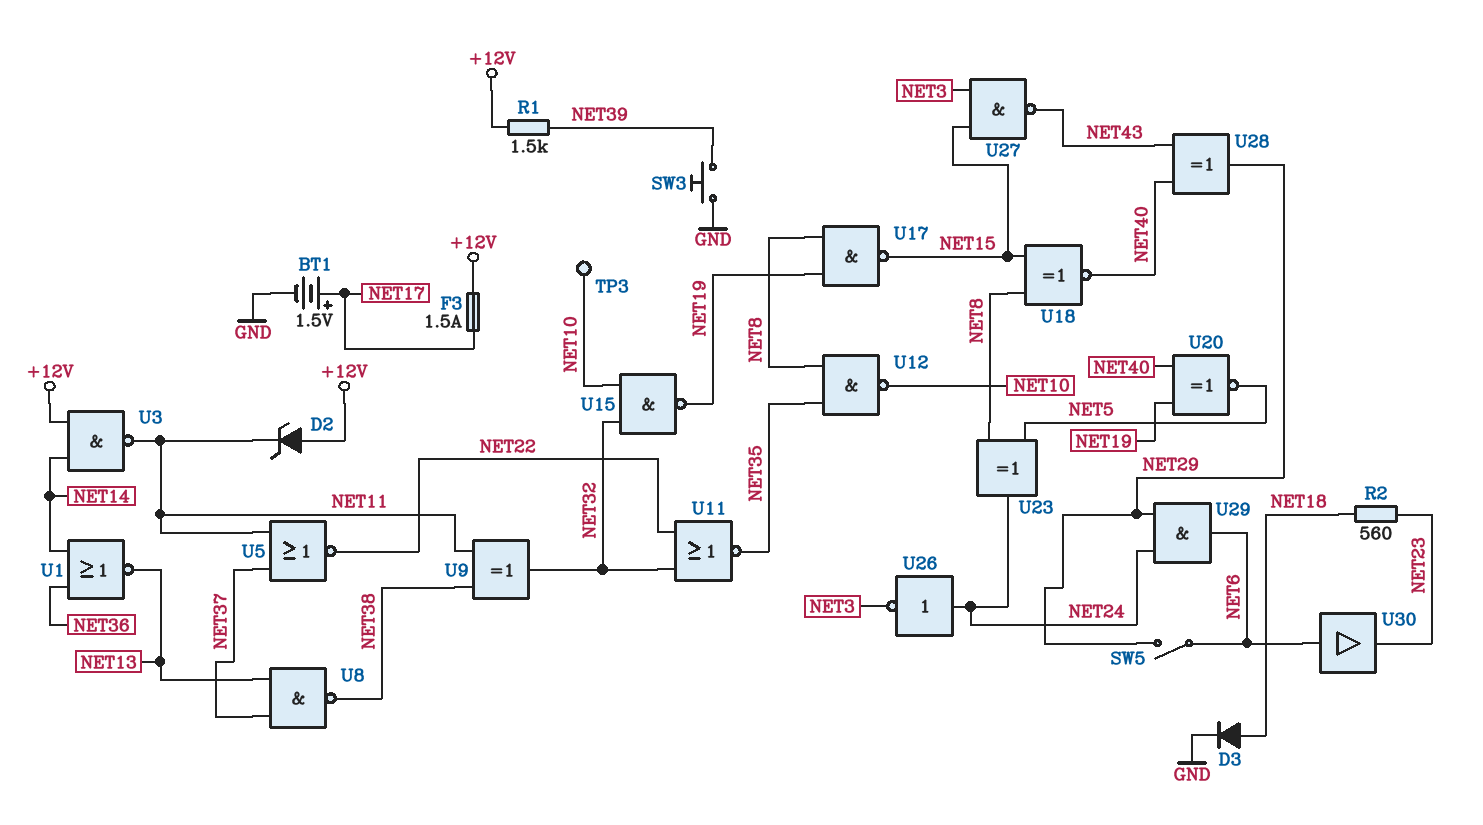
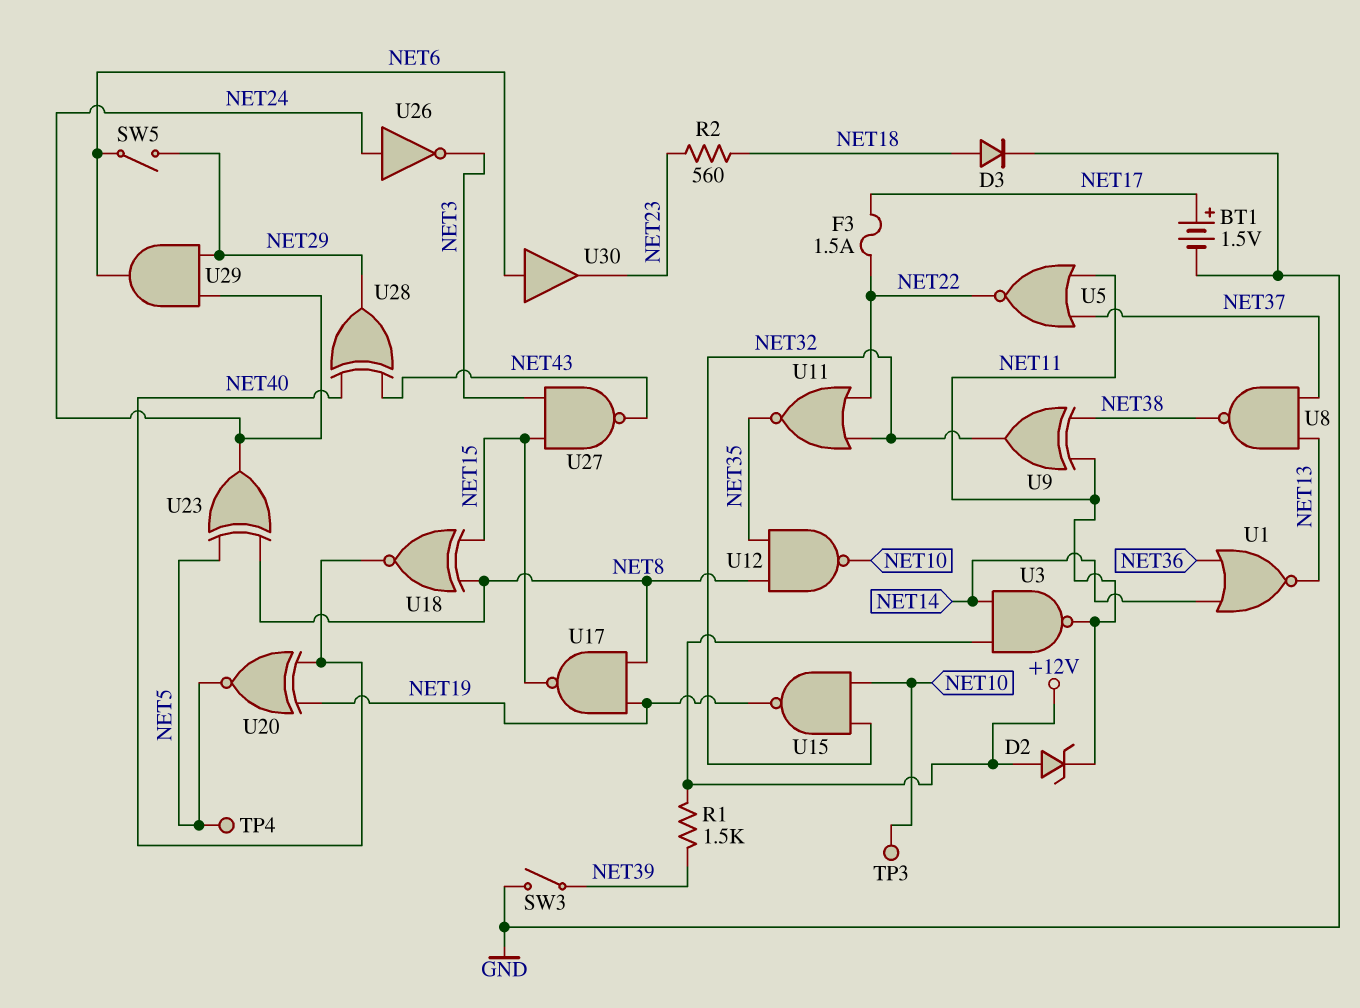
F3: 1.5A (+12V, NET17) -> 1.5A (NET17, NET22)
SW3: button (GND, NET39) -> switch (GND, NET39)
TP4: none -> test point (NET5)

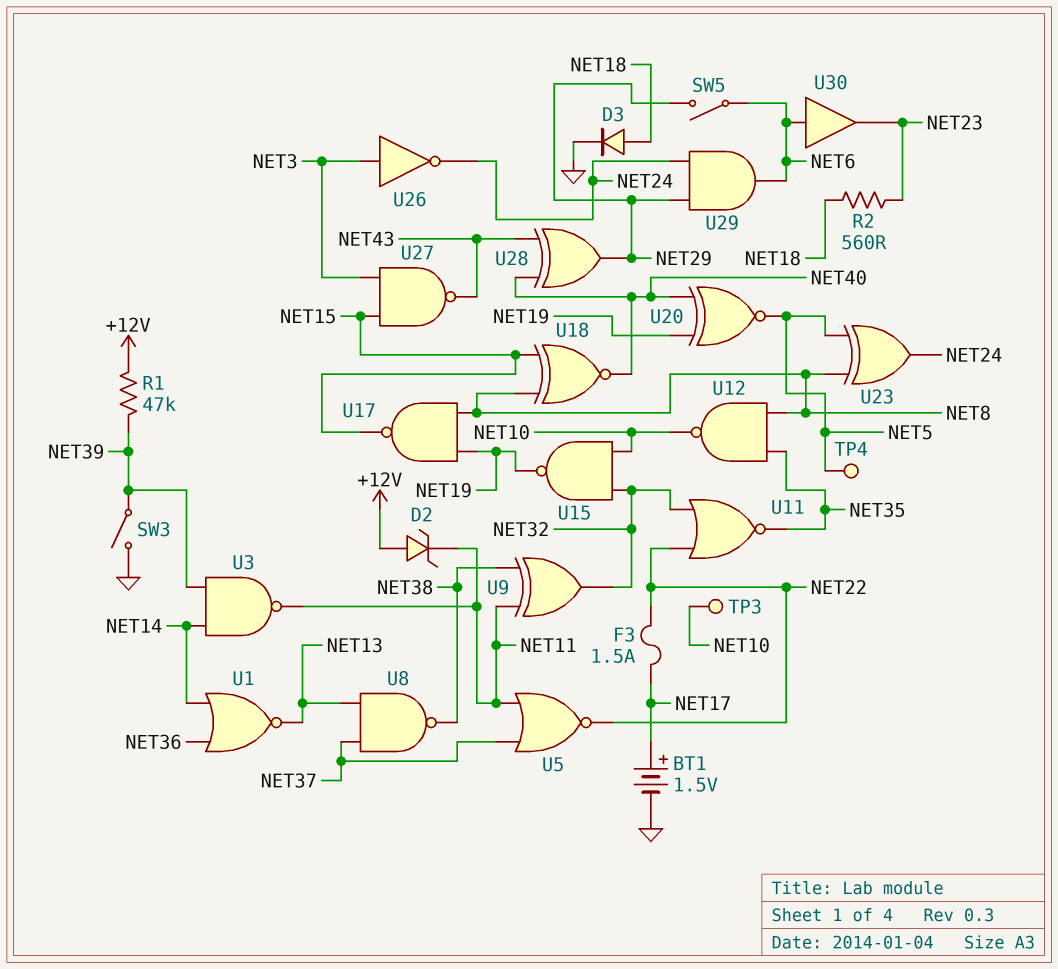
R1: 1.5k (+12V, NET39) -> 47k (+12V, NET39)
U3: NAND (in +12V, in NET14, out NET11) -> NAND (in NET14, in NET39, out NET11)
U26: NOT (in NET24, out NET3) -> NOT (in NET3, out NET24)

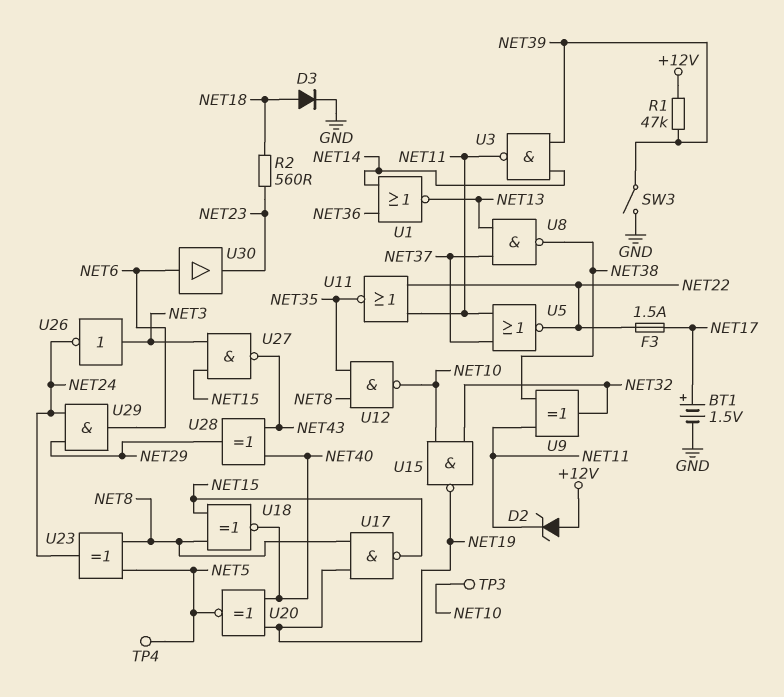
SW5: switch (NET6, NET29) -> none
U11: NOR (in NET22, in NET32, out NET35) -> NOR (in NET11, in NET22, out NET35)

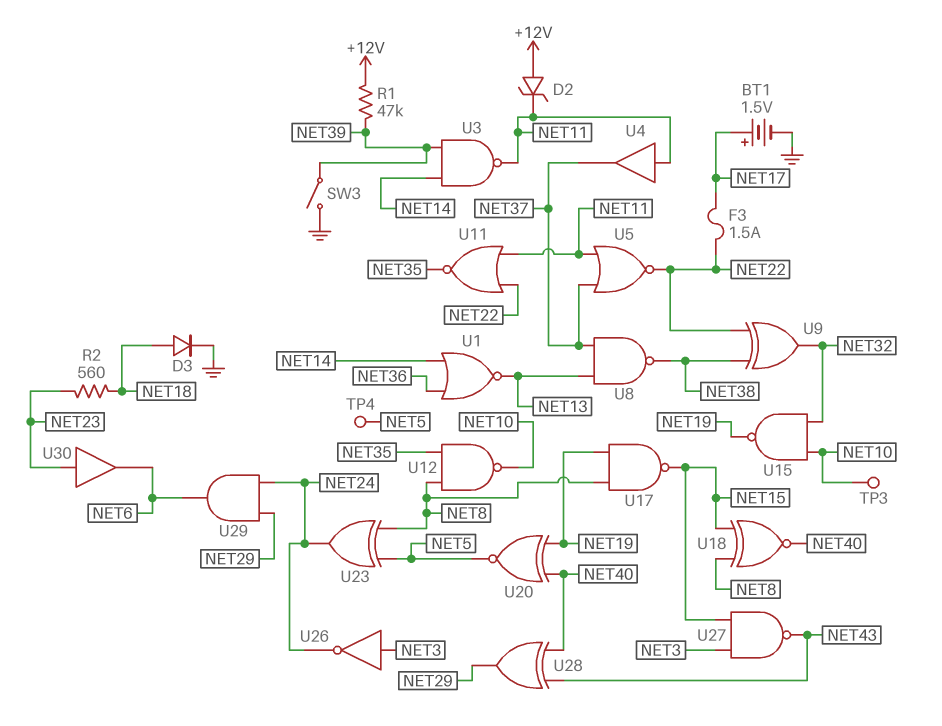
U4: none -> buffer (in NET11, out NET37)
U9: XOR (in NET11, in NET38, out NET32) -> XOR (in NET22, in NET38, out NET32)
U30: buffer (in NET6, out NET23) -> buffer (in NET23, out NET6)

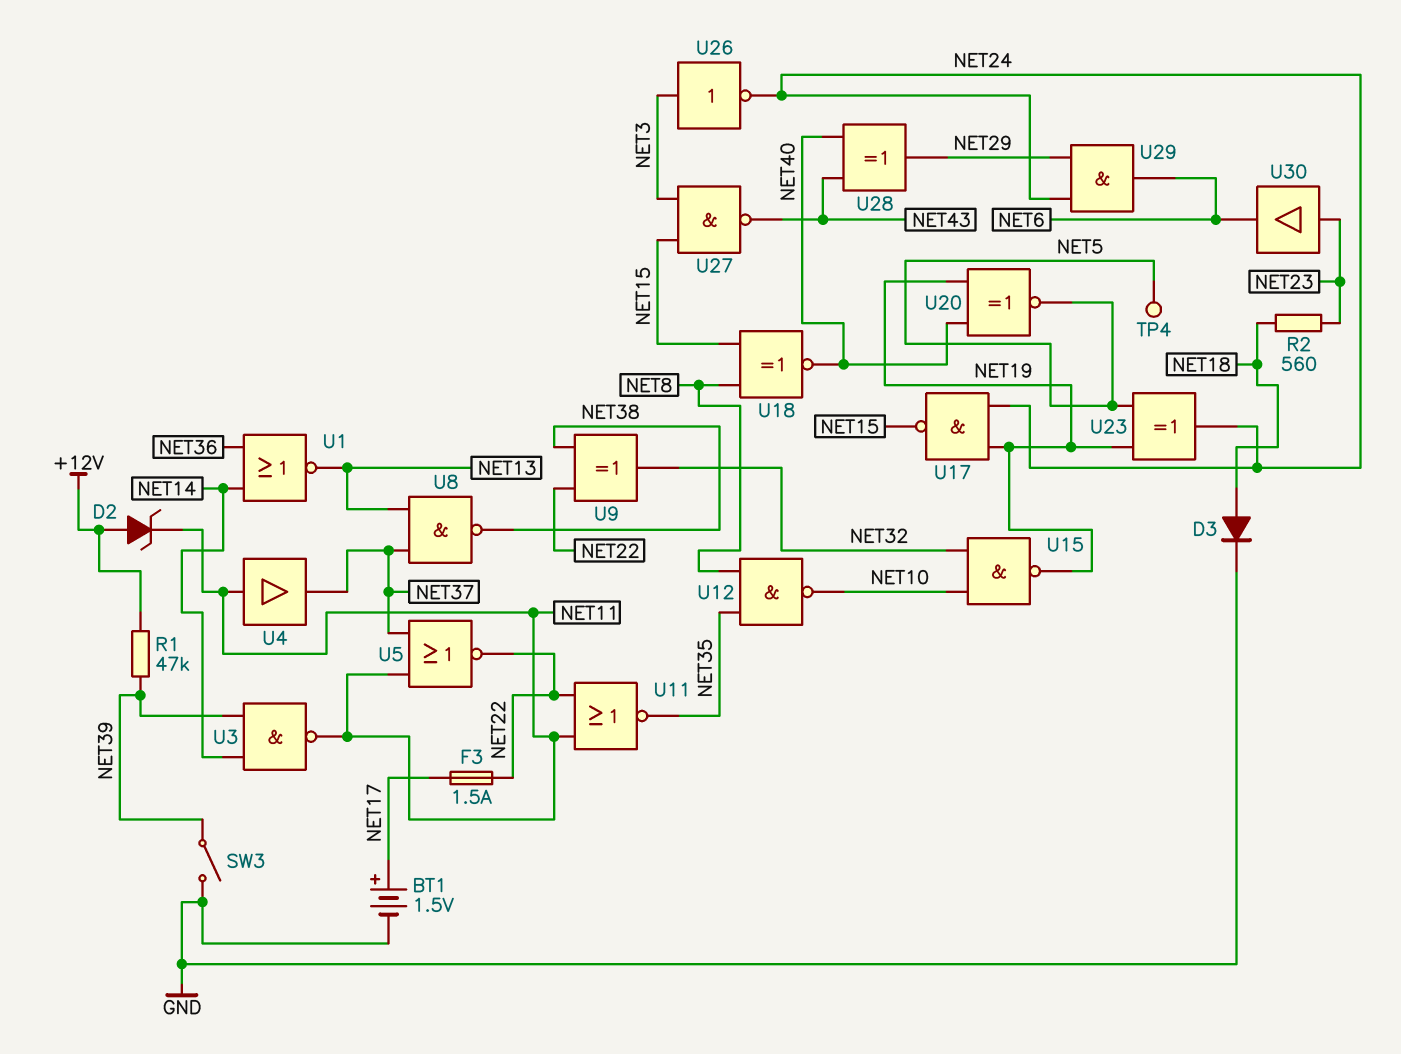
TP3: test point (NET10) -> none
U17: NAND (in NET8, in NET19, out NET15) -> NAND (in NET19, in NET24, out NET15)
U23: XOR (in NET5, in NET8, out NET24) -> XOR (in NET5, in NET19, out NET24)

